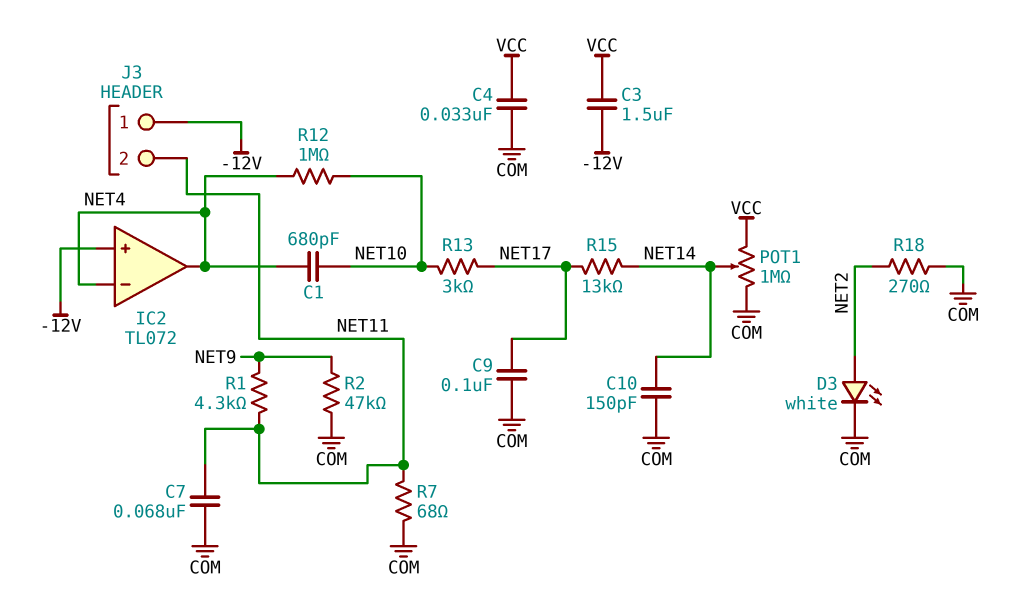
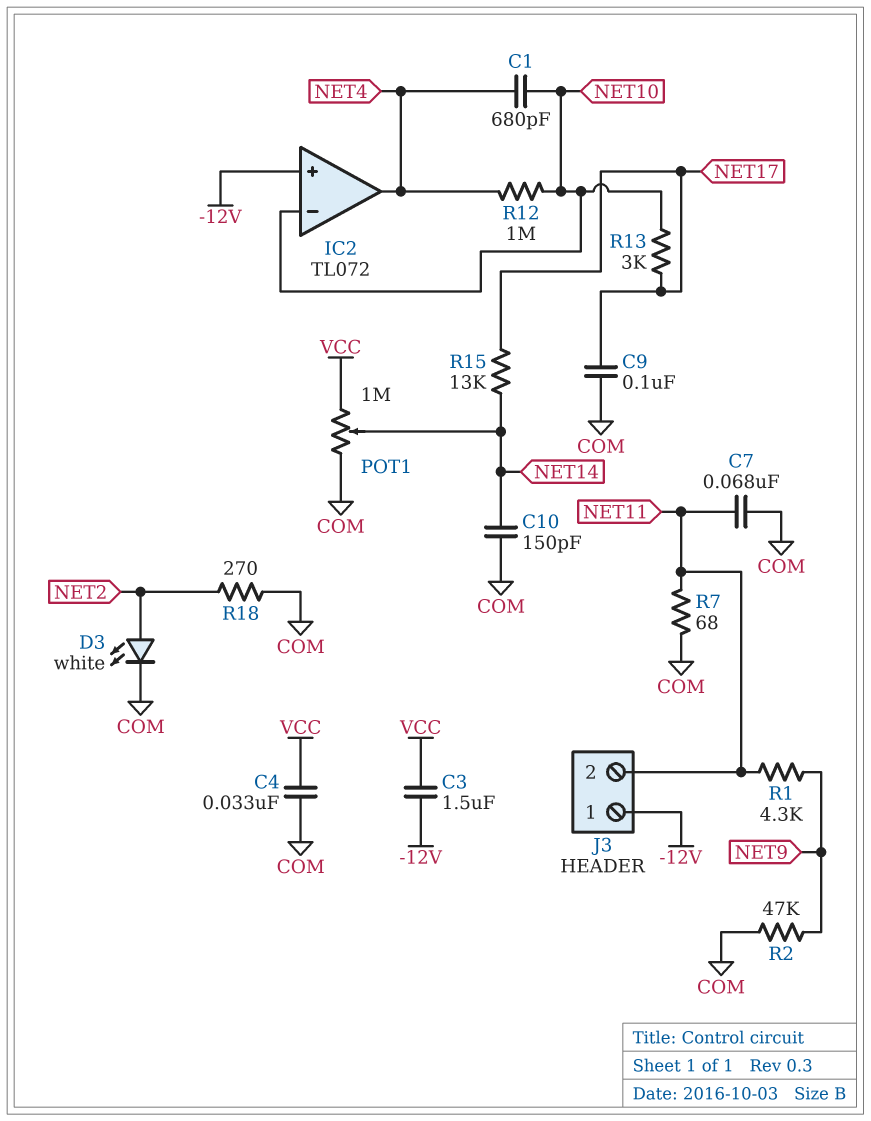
IC2 pin in-: NET4 -> NET10

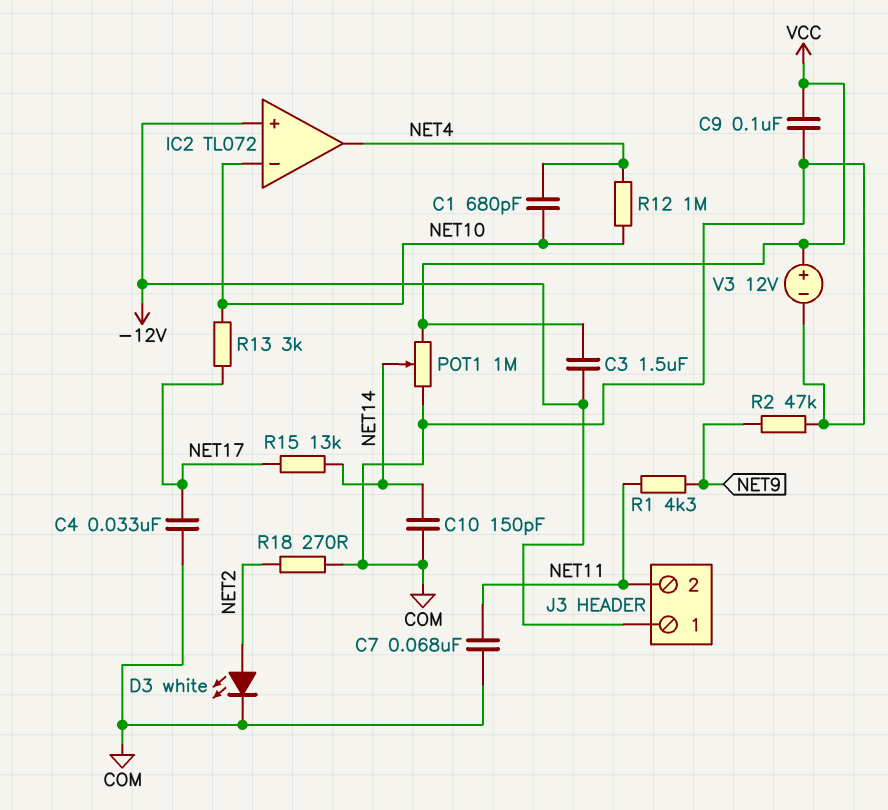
C4: 33nF (COM, VCC) -> 33nF (COM, NET17)
C9: 100nF (COM, NET17) -> 100nF (COM, VCC)
R7: 68 (COM, NET11) -> none
V3: none -> 12V (plus VCC, minus COM)

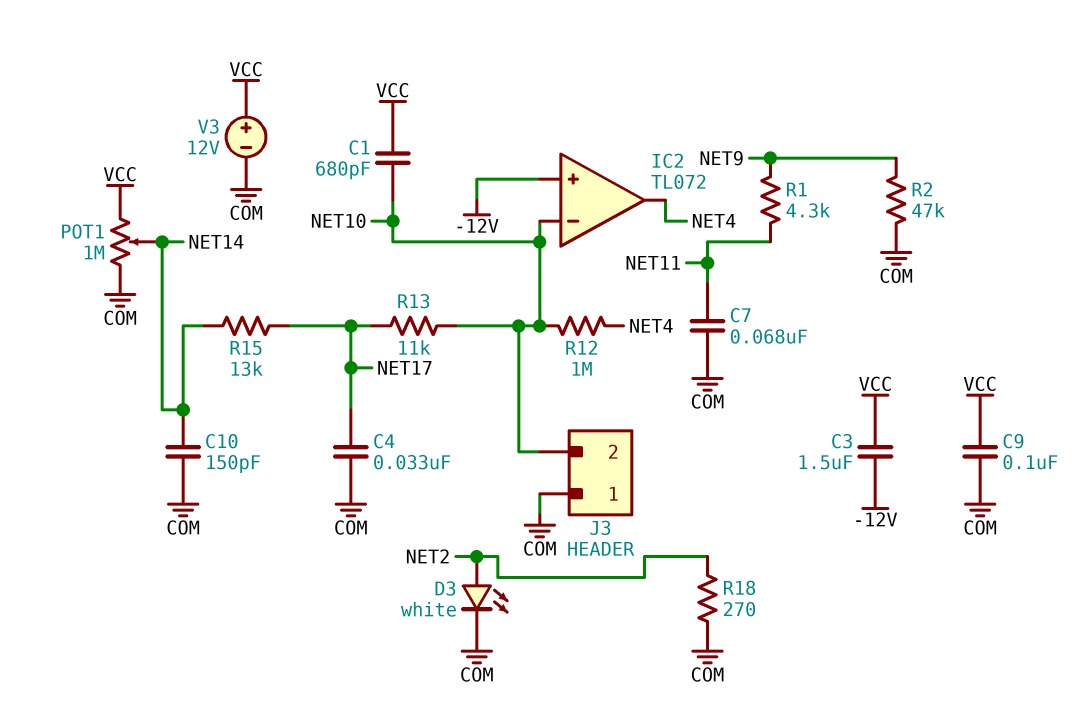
C1: 680pF (NET4, NET10) -> 680pF (NET10, VCC)
J3 pin 1: -12V -> COM
J3 pin 2: NET11 -> NET10
R13: 3k (NET10, NET17) -> 11k (NET10, NET17)

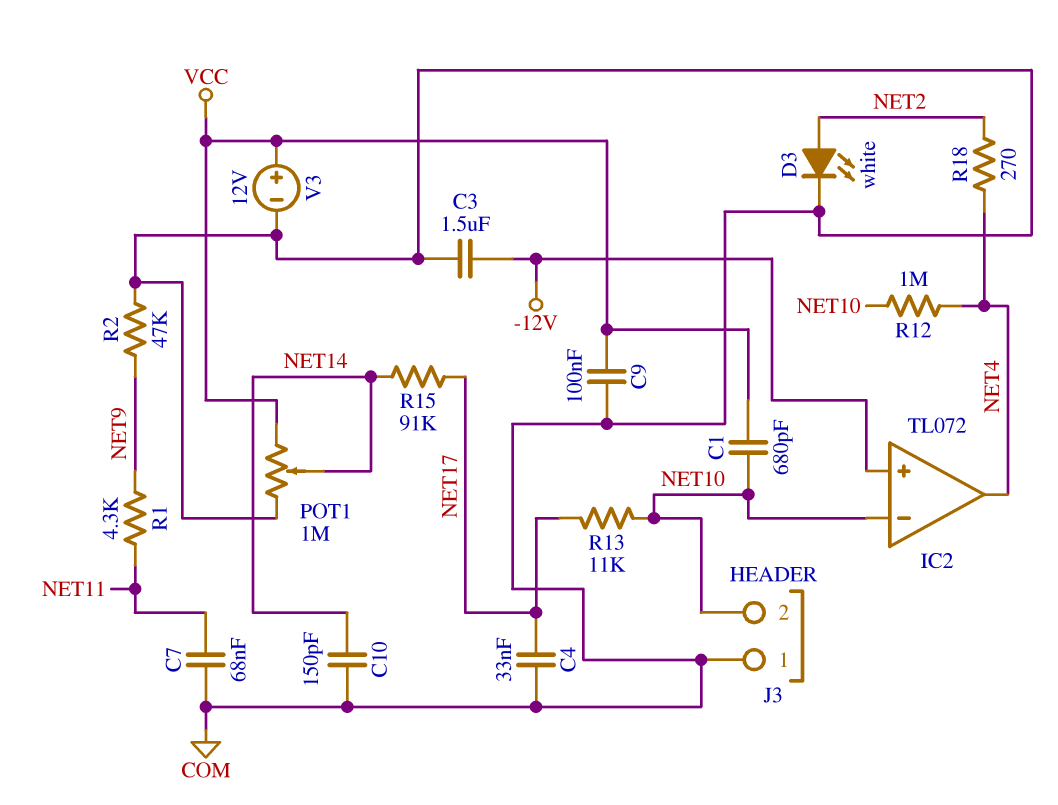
C3: 1.5uF (-12V, VCC) -> 1.5uF (-12V, COM)
R15: 13k (NET14, NET17) -> 91k (NET14, NET17)
R18: 270 (COM, NET2) -> 270 (NET2, NET4)

